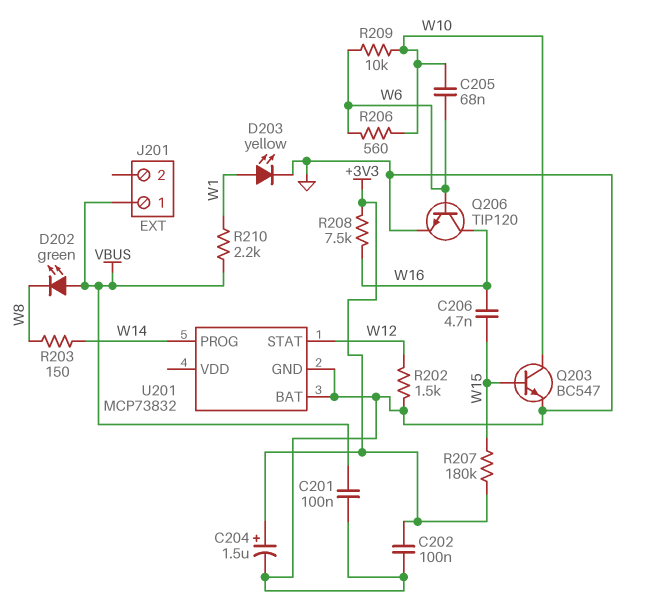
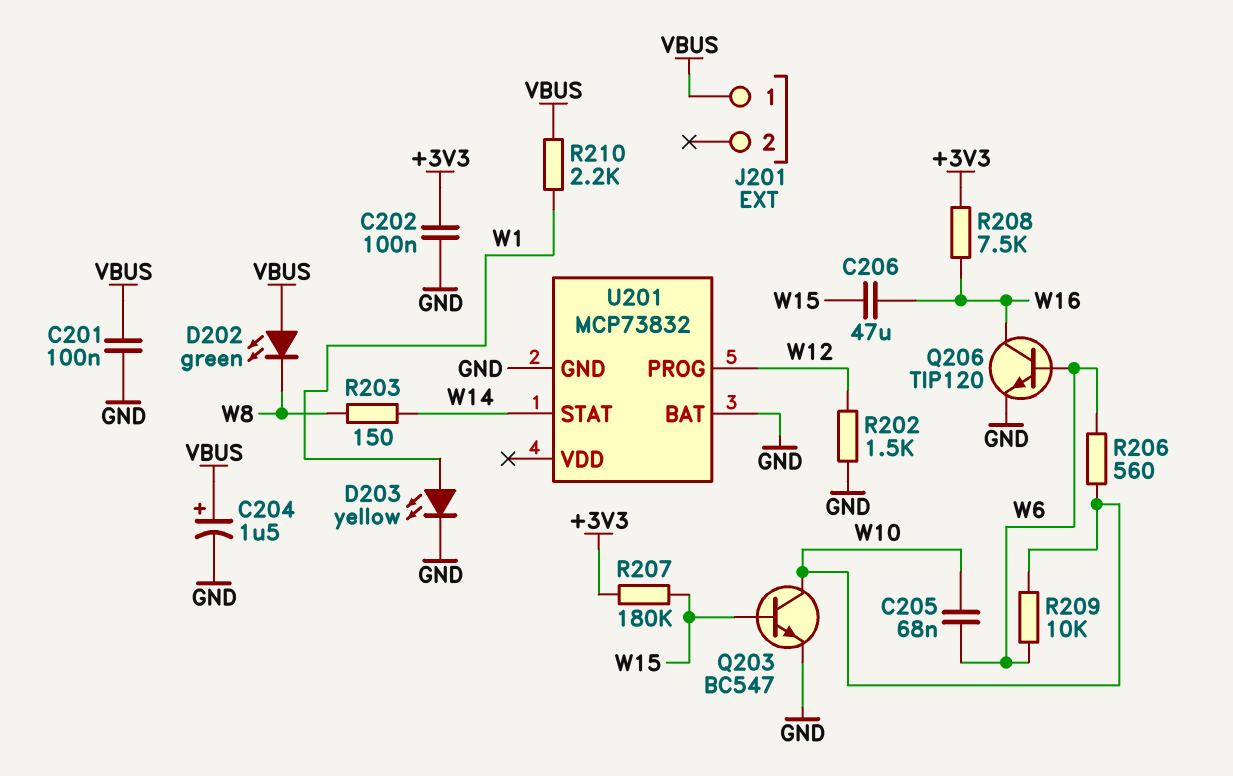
C204: 1.5uF (plus +3V3, minus GND) -> 1.5uF (plus VBUS, minus GND)
C206: 4.7nF (W15, W16) -> 47uF (W15, W16)
U201 pin PROG: W14 -> W12
U201 pin STAT: W12 -> W14

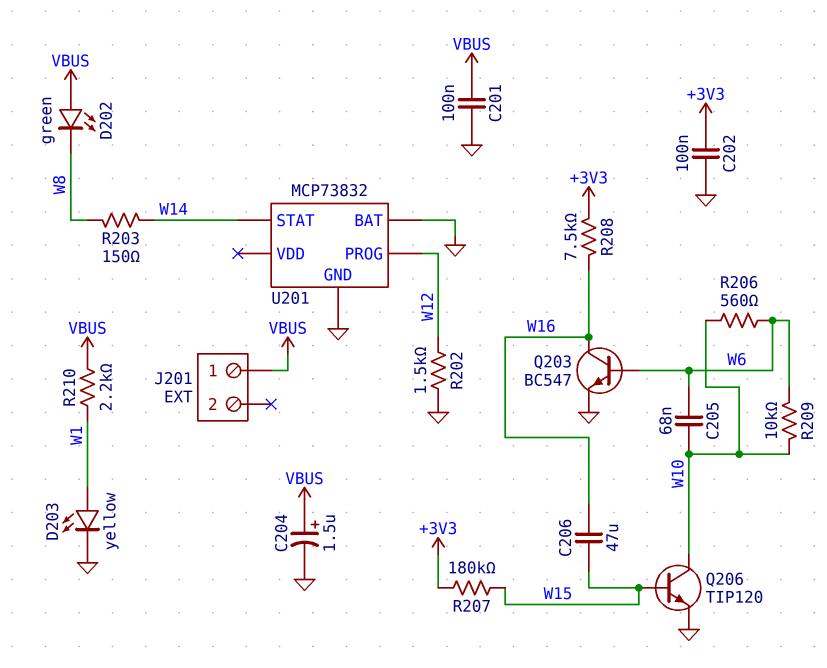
Q203: NPN BC547 (B W15, C W10, E GND) -> NPN BC547 (B W6, C W16, E GND)
Q206: NPN TIP120 (B W6, C W16, E GND) -> NPN TIP120 (B W15, C W10, E GND)

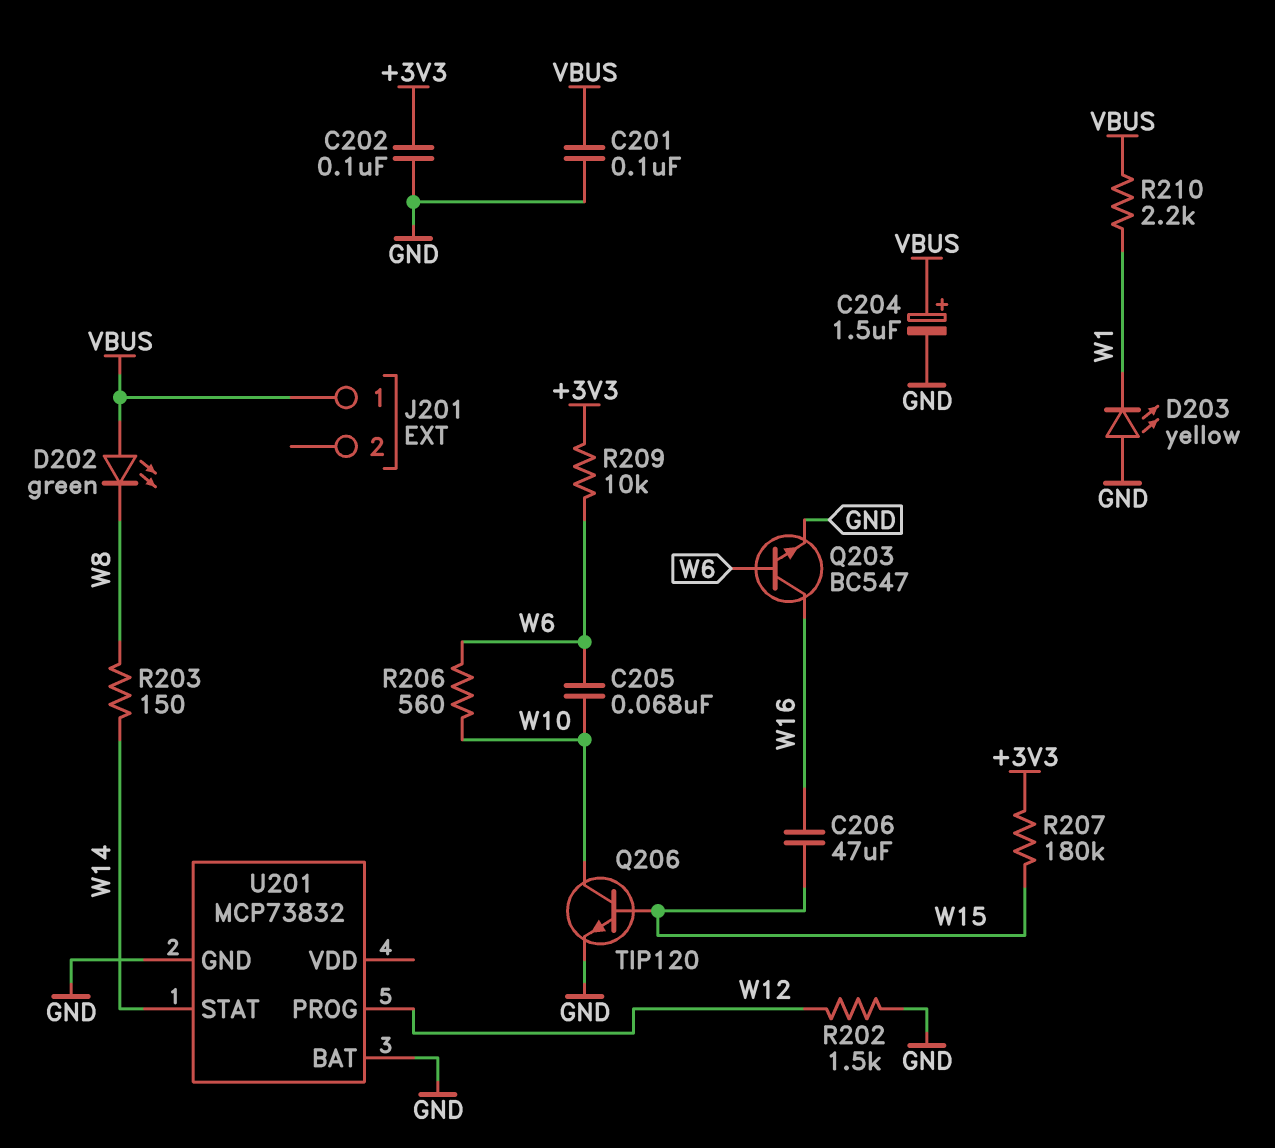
D203: LED yellow (A W1, K GND) -> LED yellow (A GND, K W1)
R208: 7.5k (+3V3, W16) -> none
R209: 10k (W6, W10) -> 10k (+3V3, W6)

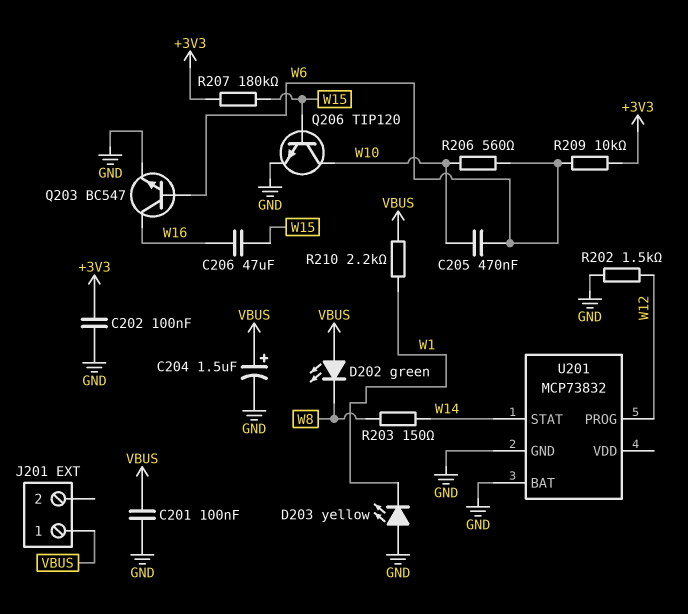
C205: 68nF (W6, W10) -> 470nF (W6, W10)

